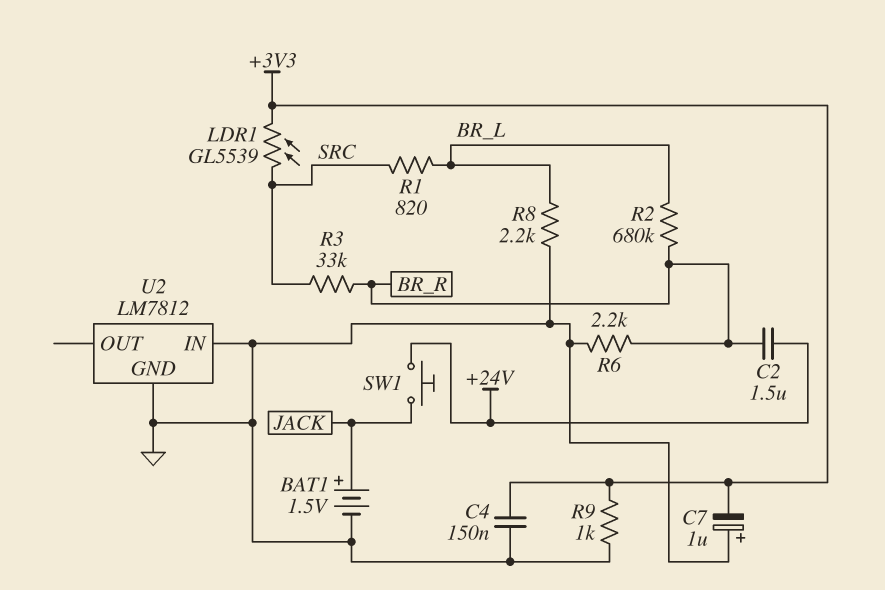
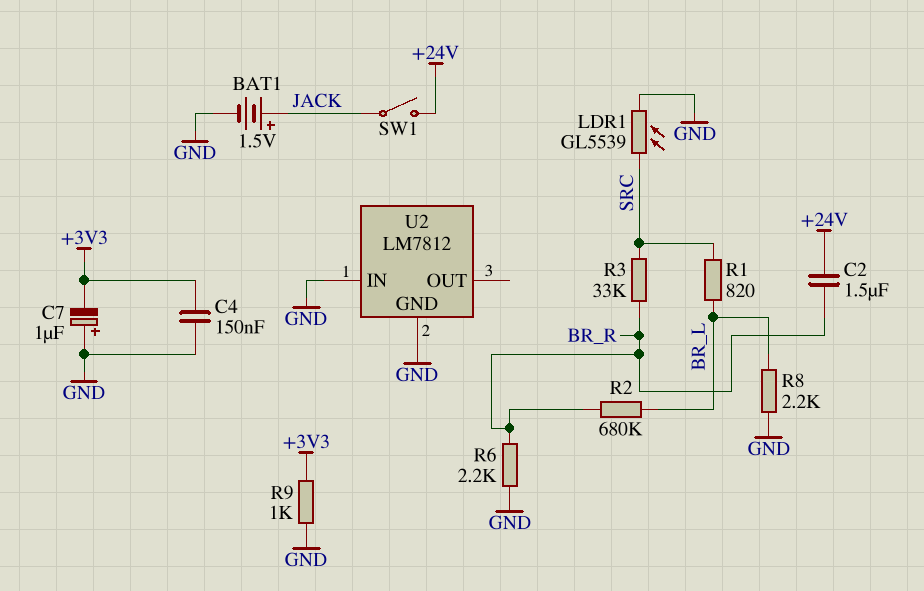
LDR1: GL5539 (+3V3, SRC) -> GL5539 (GND, SRC)
SW1: button (+24V, JACK) -> switch (+24V, JACK)

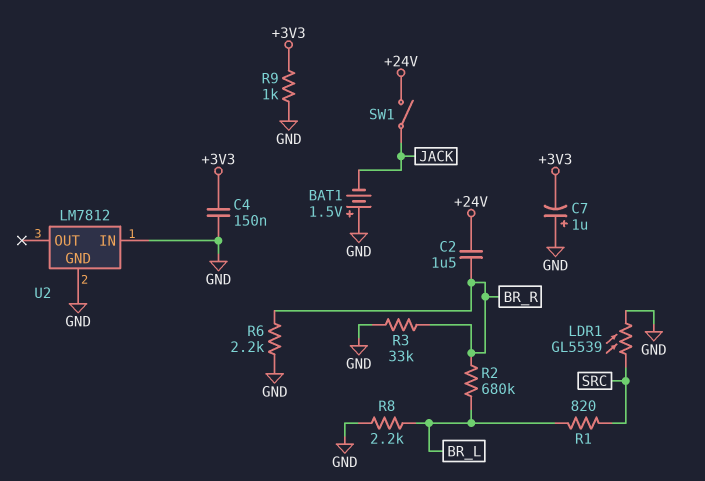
BAT1: 1.5V (plus JACK, minus GND) -> 1.5V (plus GND, minus JACK)
R3: 33k (BR_R, SRC) -> 33k (BR_R, GND)

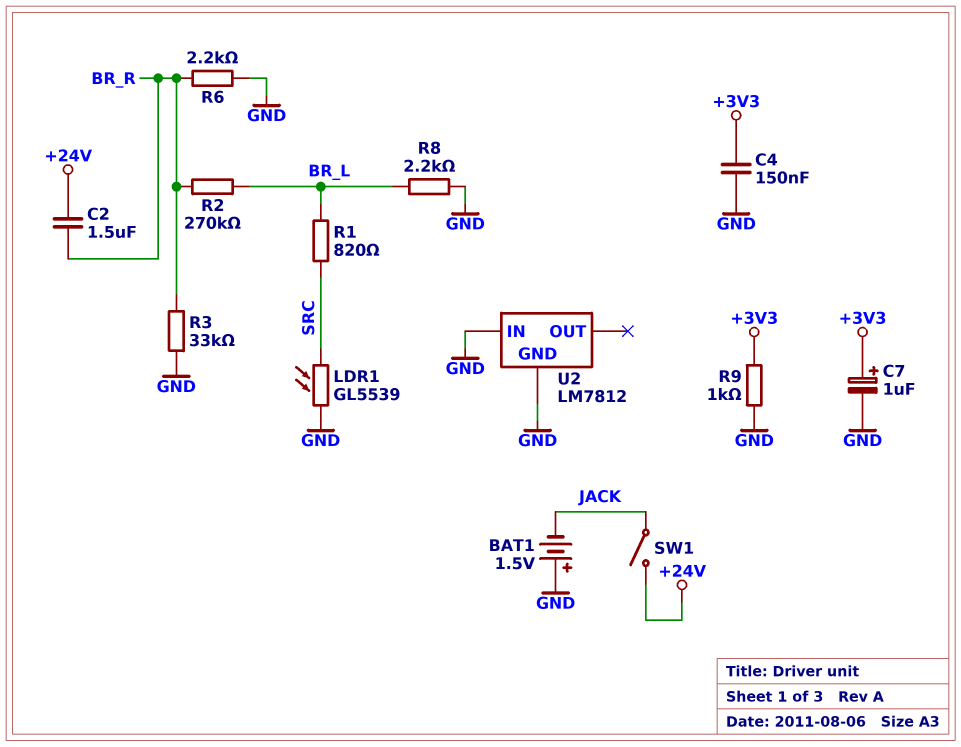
C7: 1uF (plus GND, minus +3V3) -> 1uF (plus +3V3, minus GND)
R2: 680k (BR_L, BR_R) -> 270k (BR_L, BR_R)

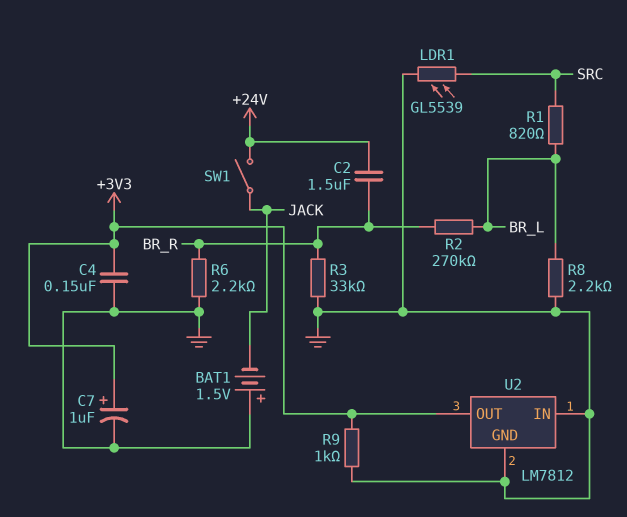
U2 pin OUT: none -> +3V3

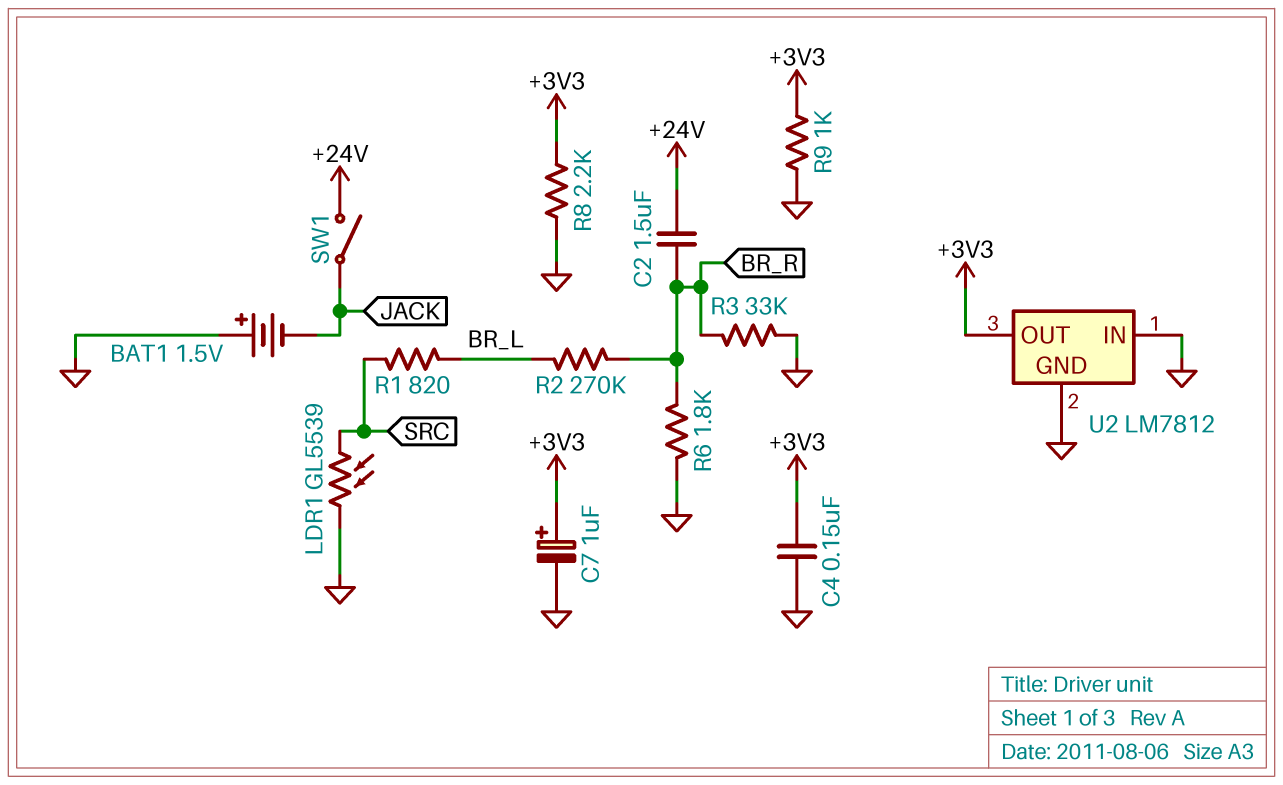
R6: 2.2k (BR_R, GND) -> 1.8k (BR_R, GND)
R8: 2.2k (BR_L, GND) -> 2.2k (+3V3, GND)

